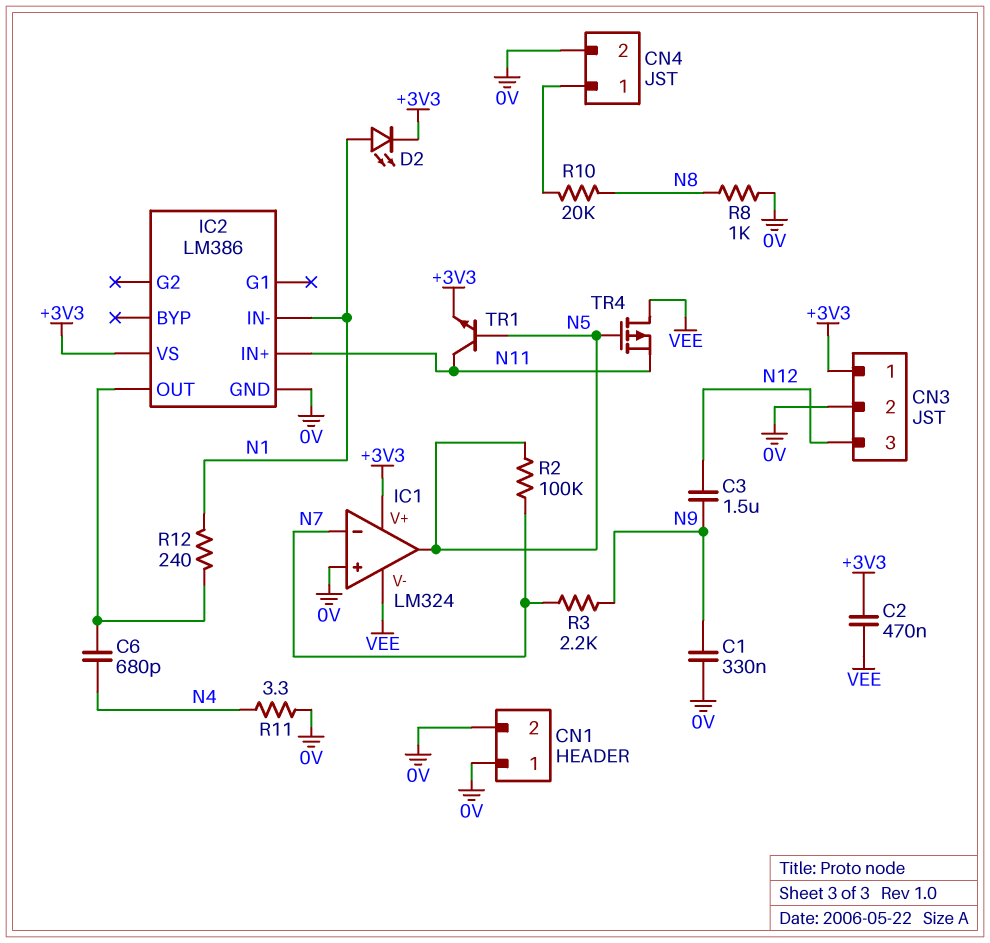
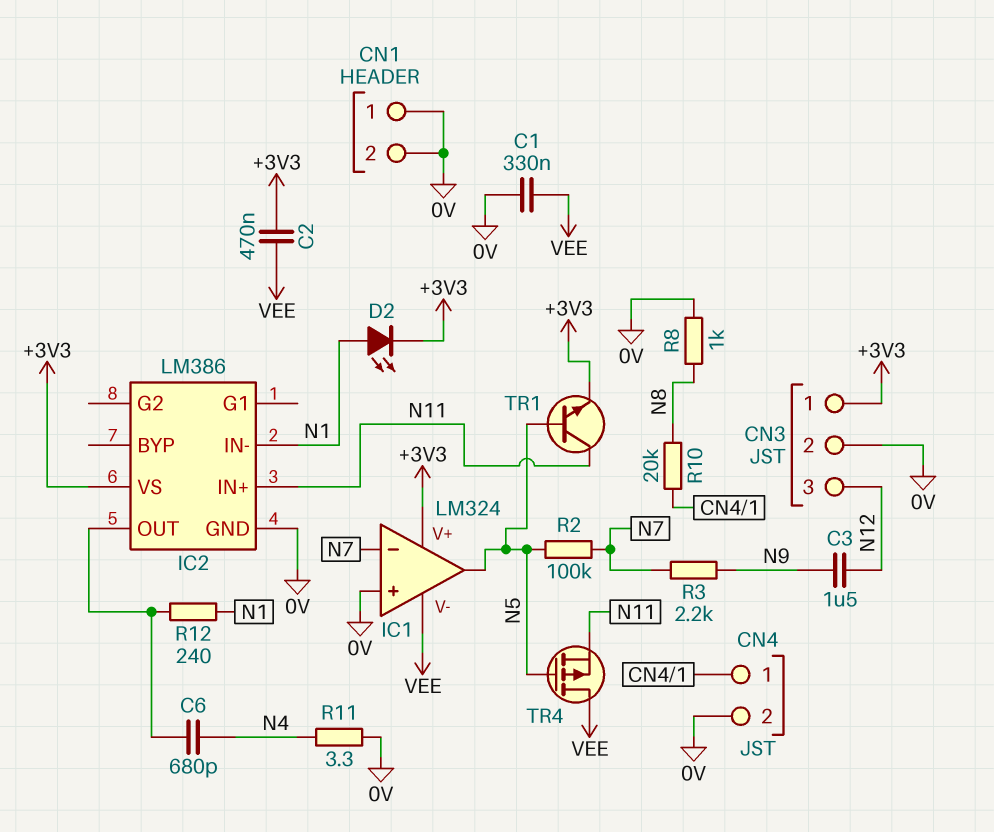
C1: 330nF (0V, N9) -> 330nF (0V, VEE)

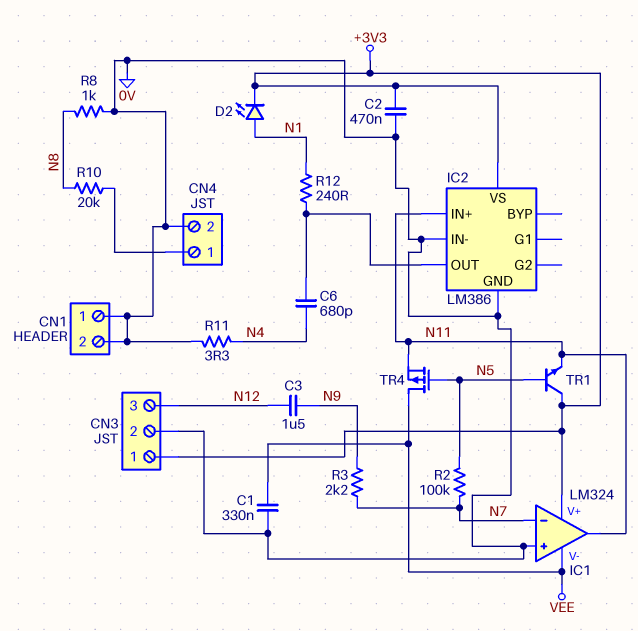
C2: 470nF (+3V3, VEE) -> 470nF (+3V3, 0V)
IC1 pin out: N5 -> N11
IC2 pin IN-: N1 -> 0V
TR1: NPN (B N5, C N11, E +3V3) -> NPN (B N5, C +3V3, E N11)

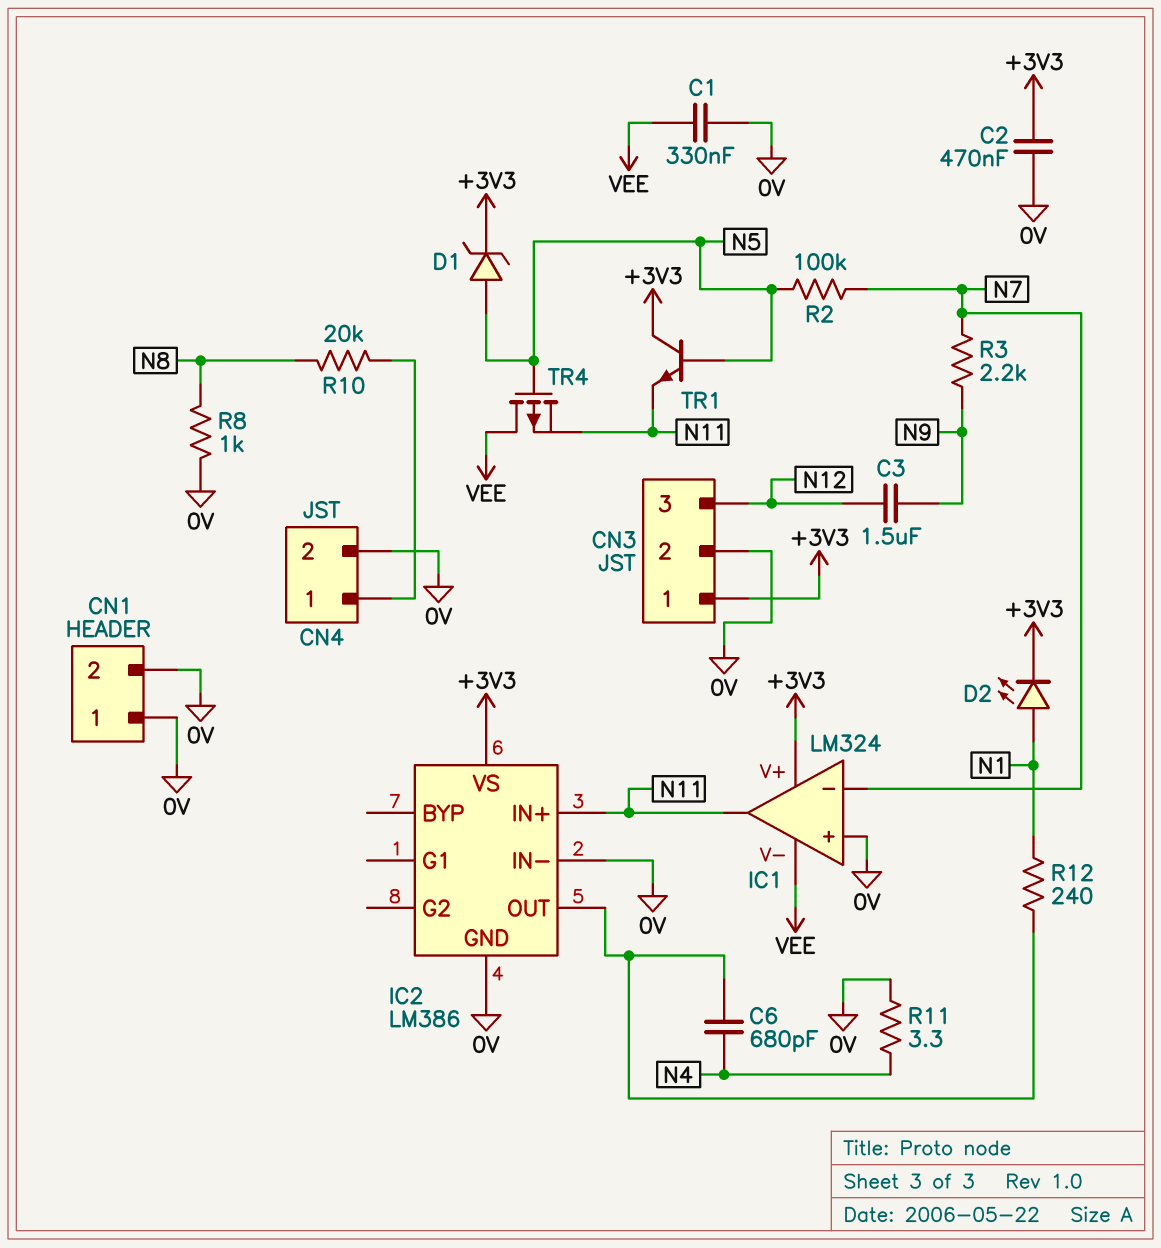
D1: none -> zener (A N5, K +3V3)

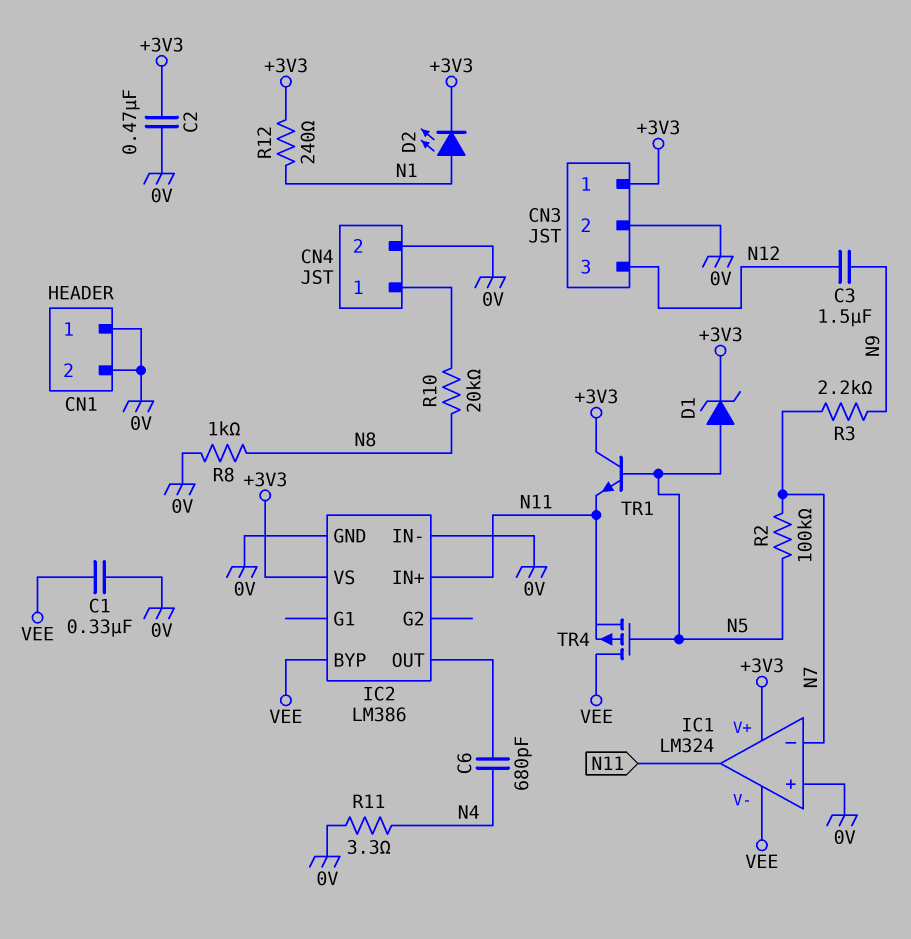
IC2 pin BYP: none -> VEE
R12: 240 (IC2/OUT, N1) -> 240 (+3V3, N1)

